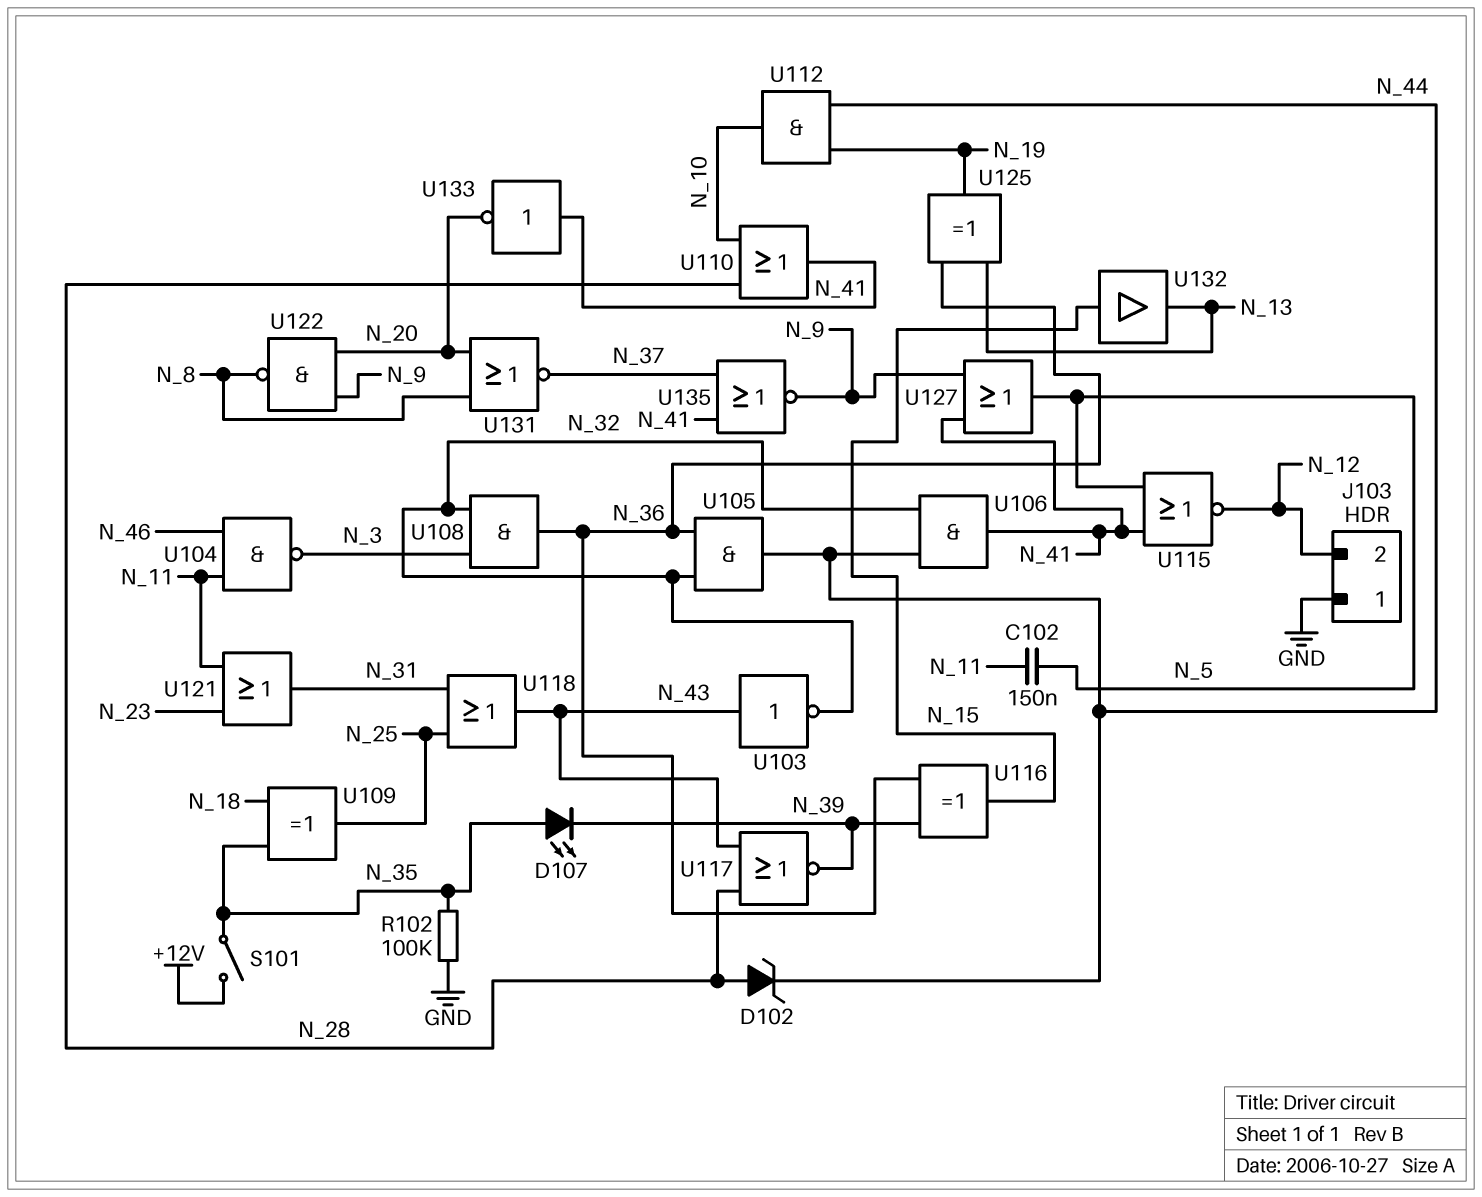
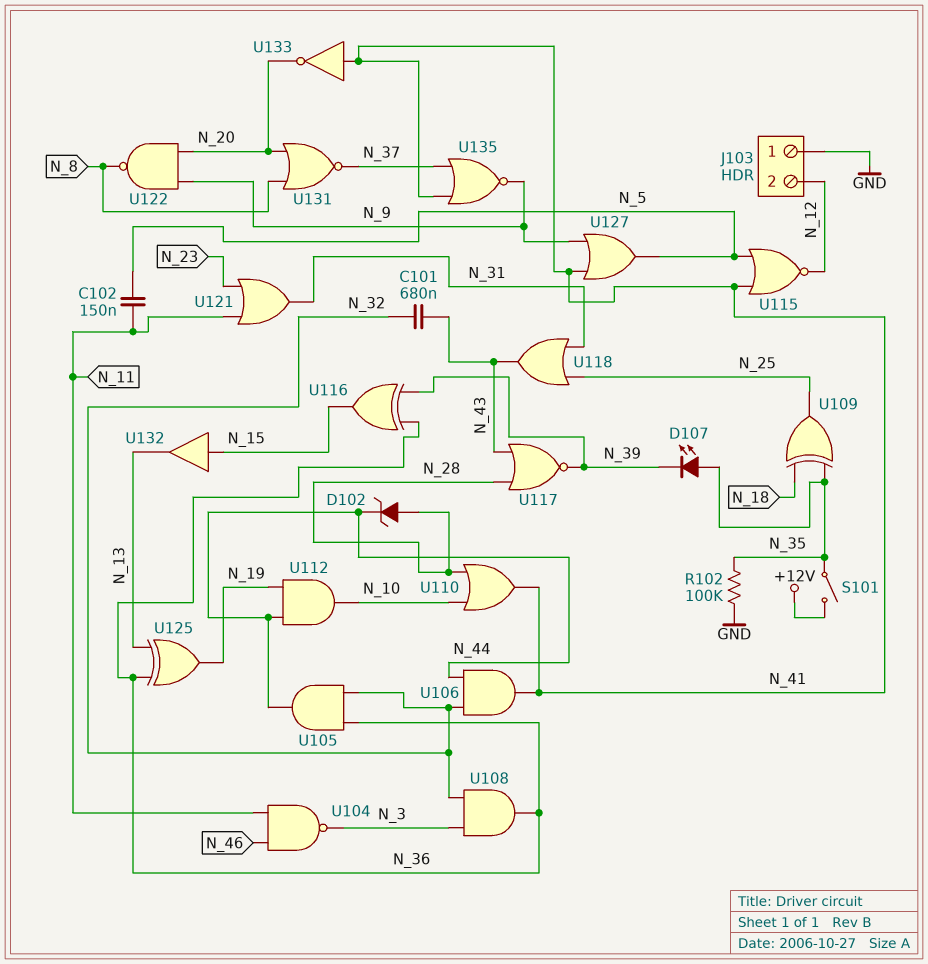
C101: none -> 680nF (N_32, N_43)
U103: NOT (in N_43, out N_32) -> none

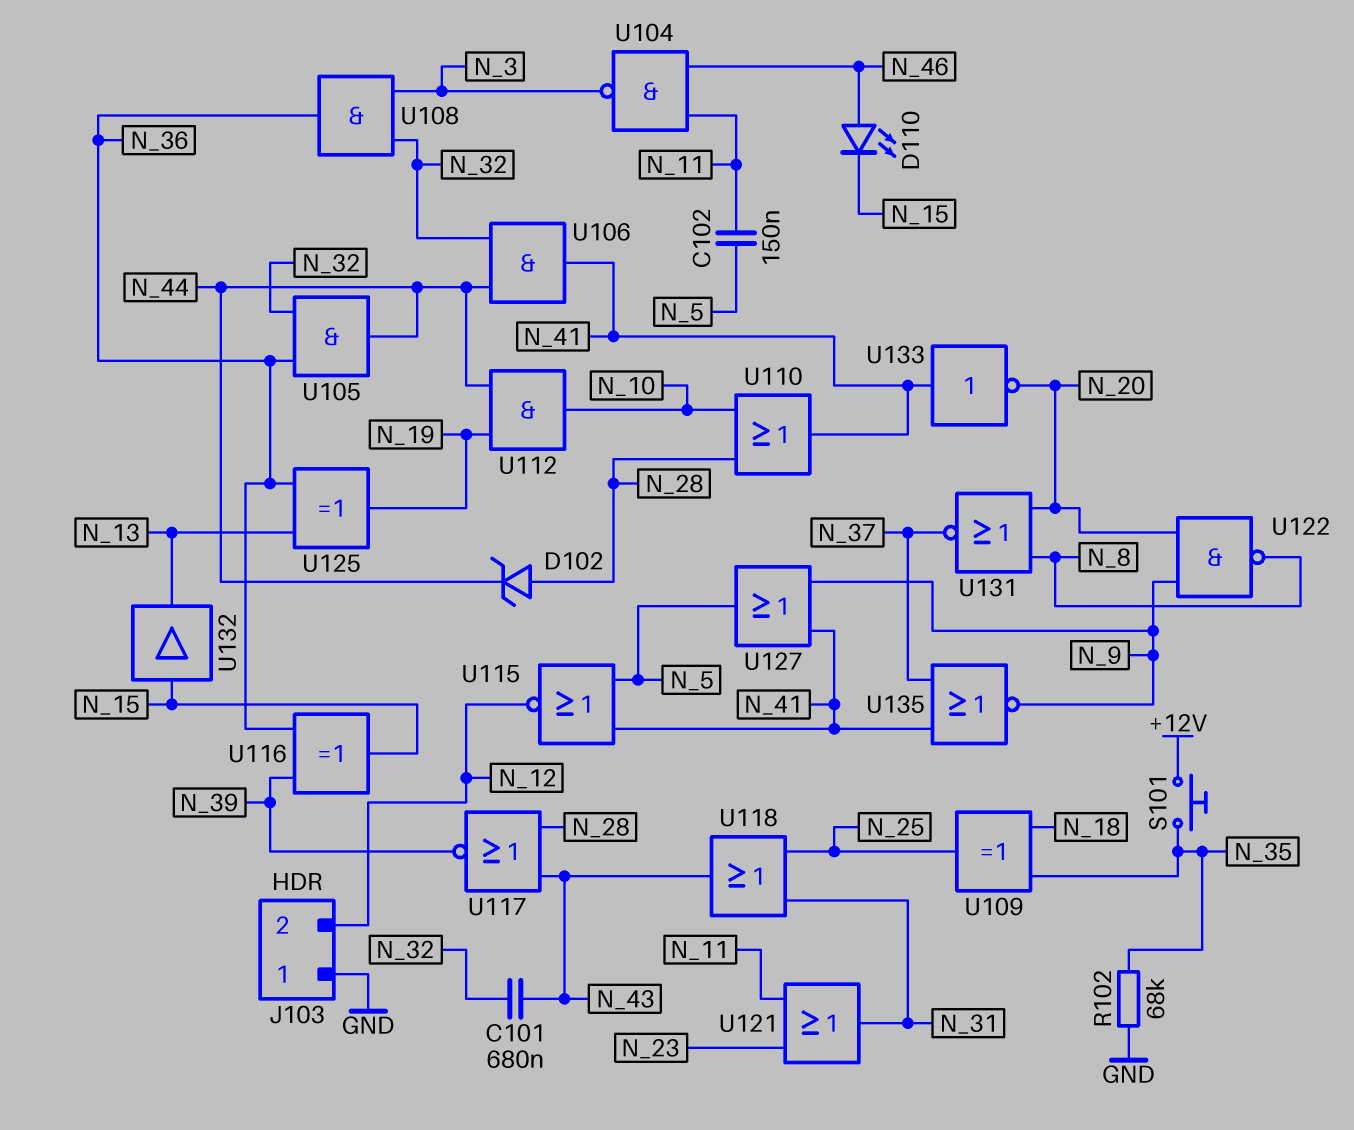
D107: LED (A N_35, K N_39) -> none
D110: none -> LED (A N_46, K N_15)
R102: 100k (GND, N_35) -> 68k (GND, N_35)
S101: switch (+12V, N_35) -> button (+12V, N_35)

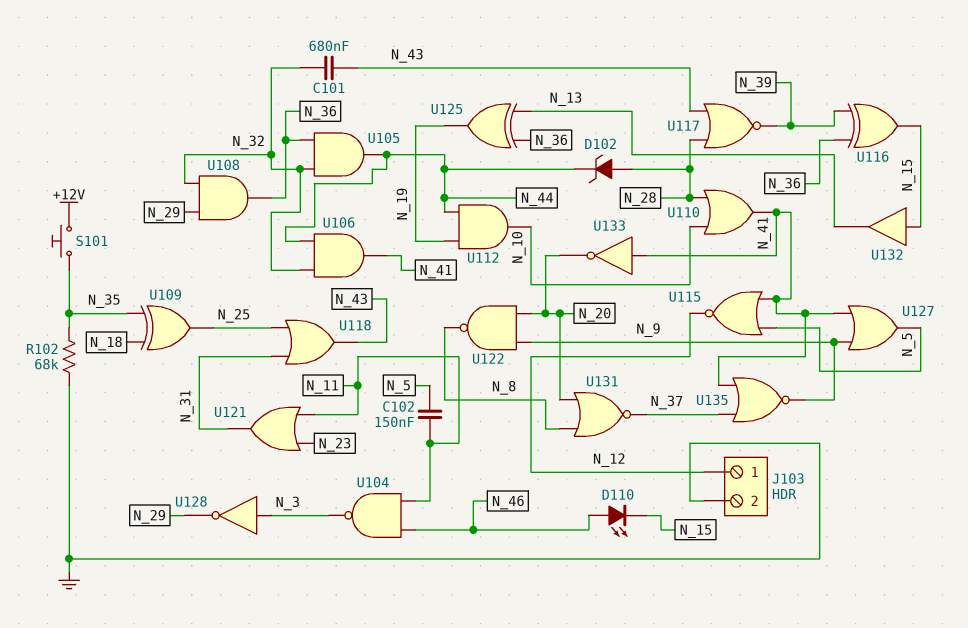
J103 pin 1: GND -> N_12
J103 pin 2: N_12 -> GND
U108: AND (in N_3, in N_32, out N_36) -> AND (in N_29, in N_32, out N_36)
U128: none -> NOT (in N_3, out N_29)

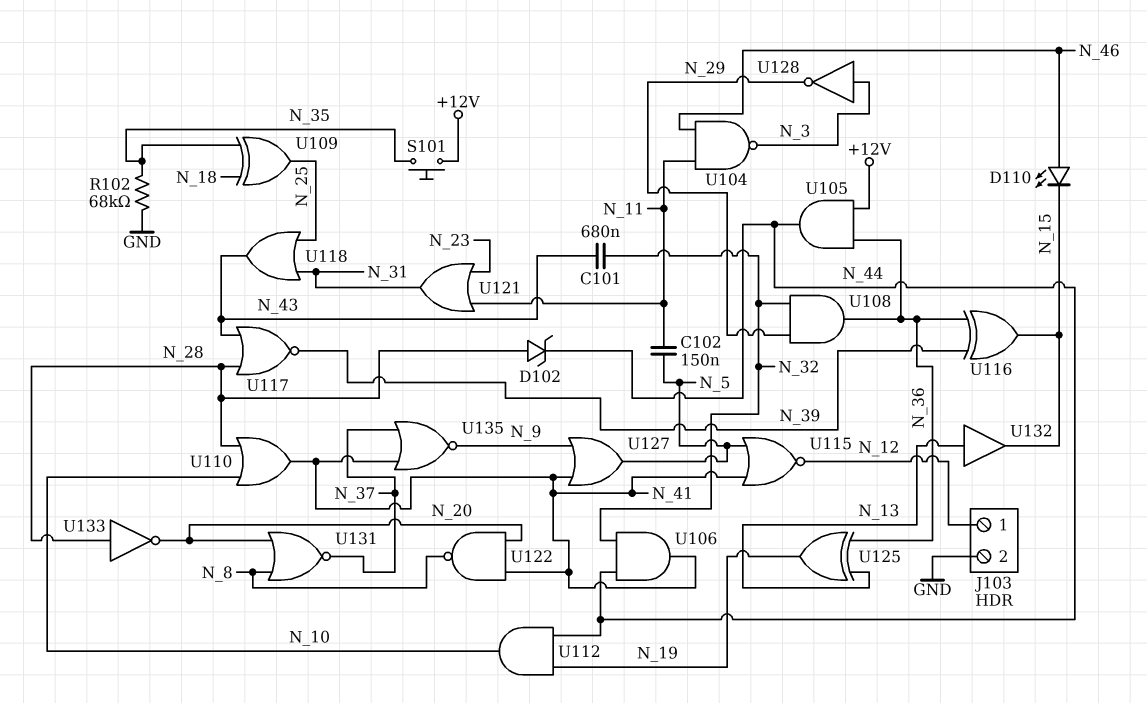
U105: AND (in N_32, in N_36, out N_44) -> AND (in +12V, in N_36, out N_44)
U122: NAND (in N_9, in N_20, out N_8) -> NAND (in N_20, in N_41, out N_8)
U132: buffer (in N_15, out N_13) -> buffer (in N_13, out N_15)
U133: NOT (in N_41, out N_20) -> NOT (in N_28, out N_20)

